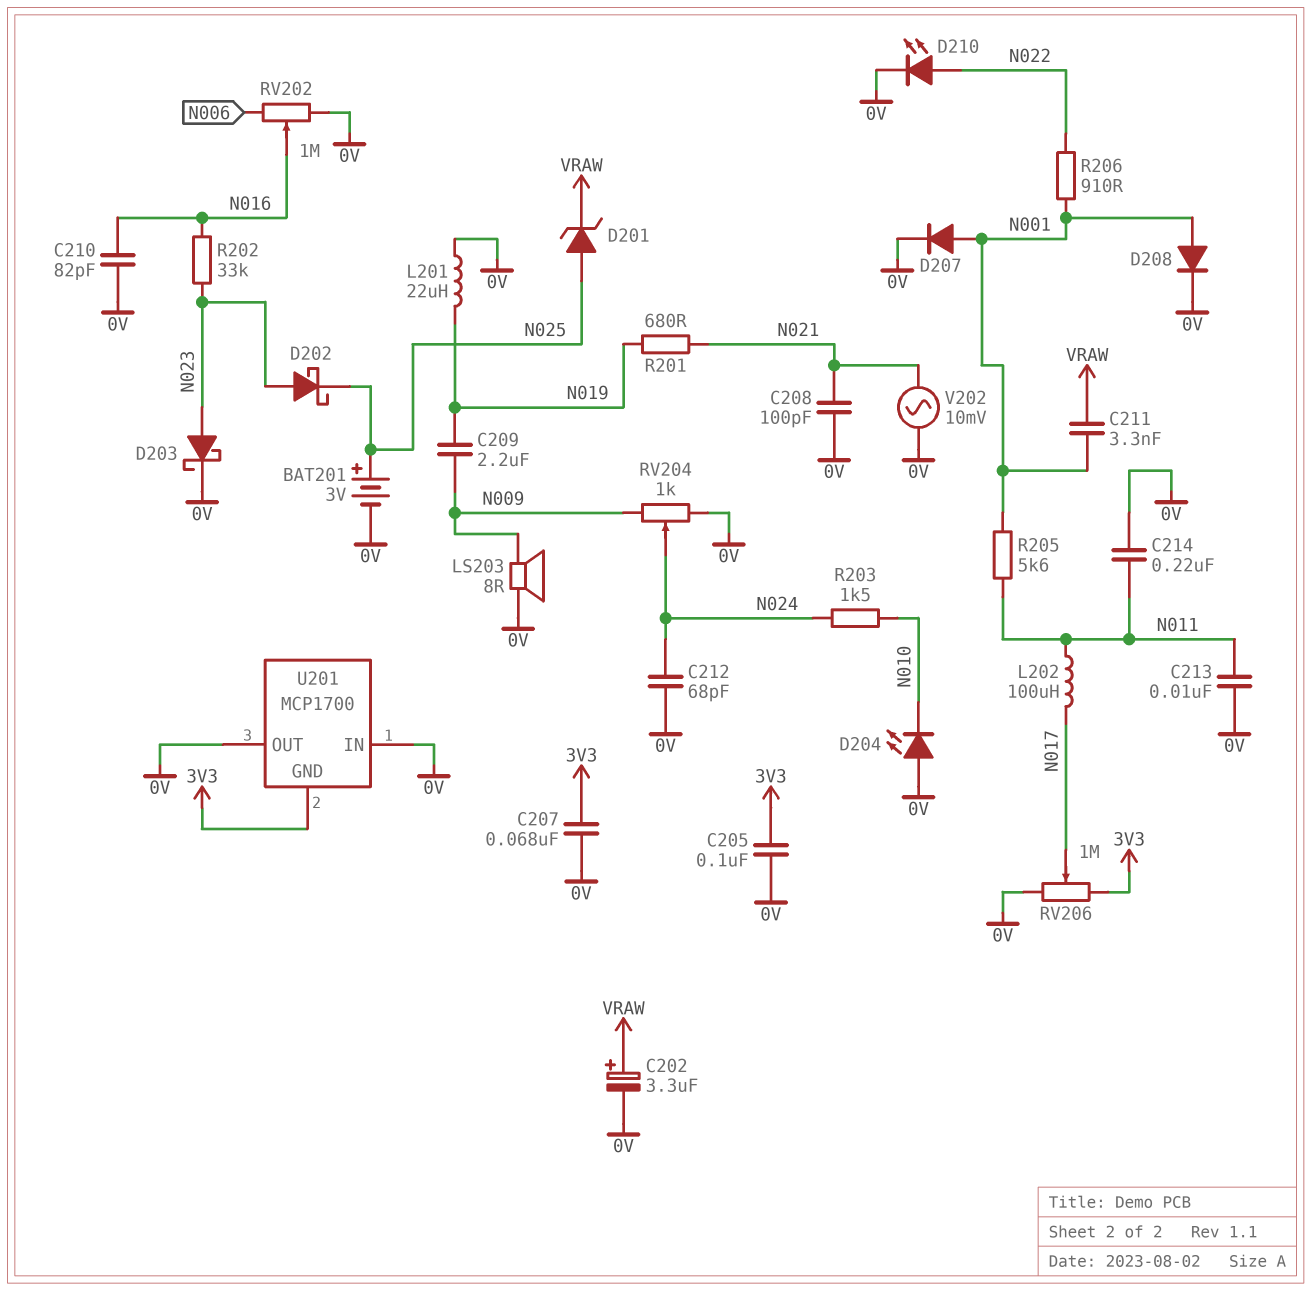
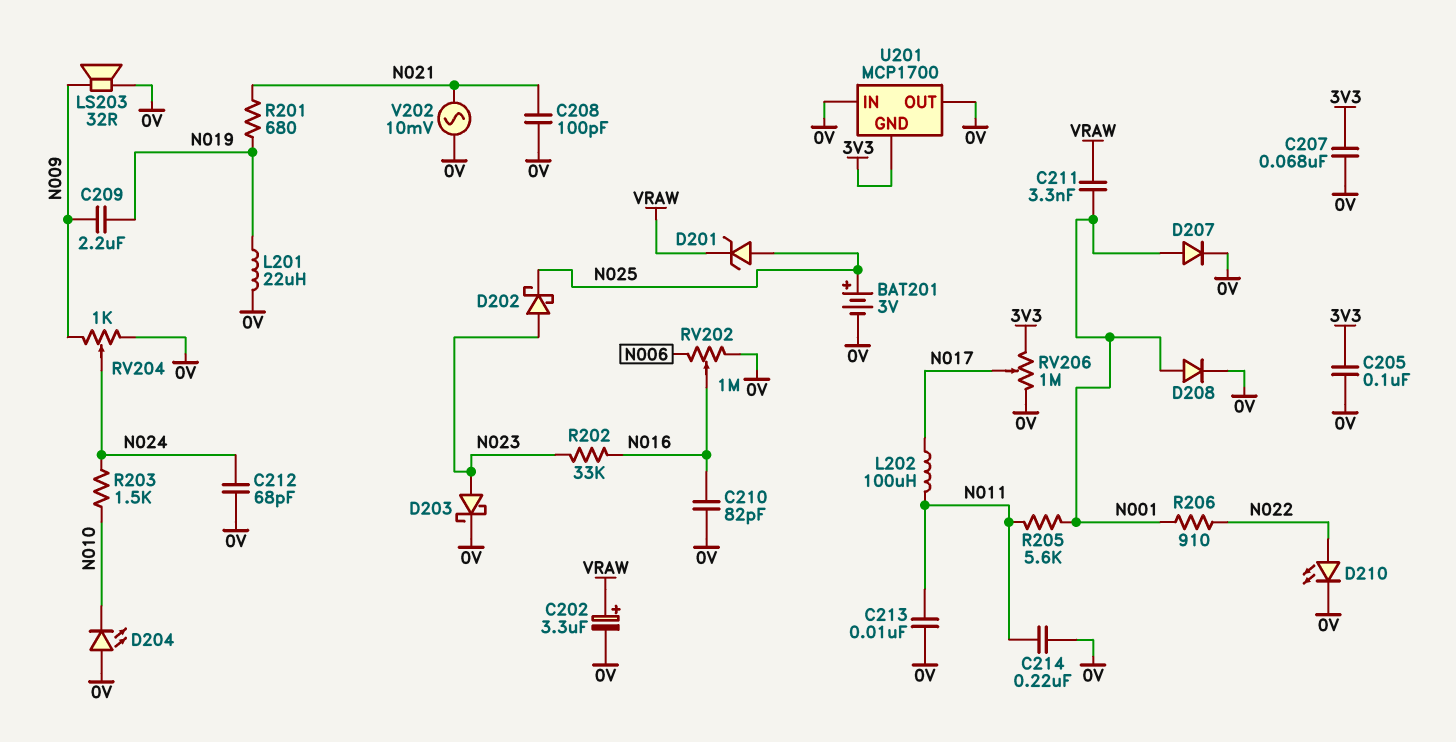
LS203: speaker 8R (0V, N009) -> speaker 32R (0V, N009)

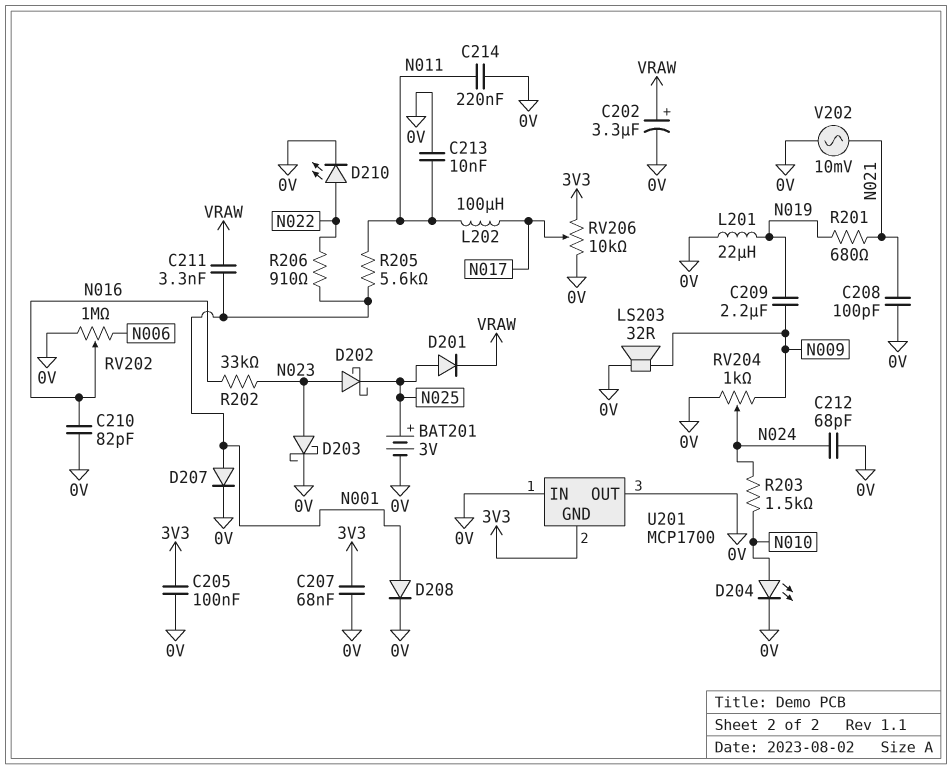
D201: zener (A N025, K VRAW) -> diode (A N025, K VRAW)
D204: LED (A 0V, K N010) -> LED (A N010, K 0V)
RV206: 1M (0V, 3V3, wiper N017) -> 10k (0V, 3V3, wiper N017)

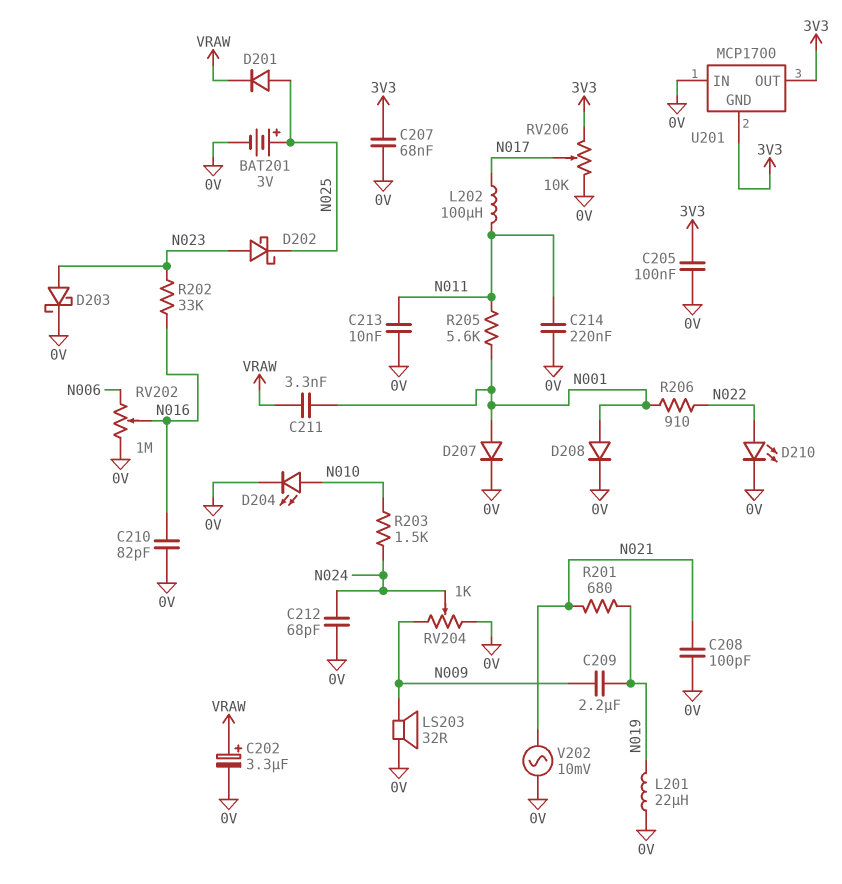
U201 pin OUT: 0V -> 3V3

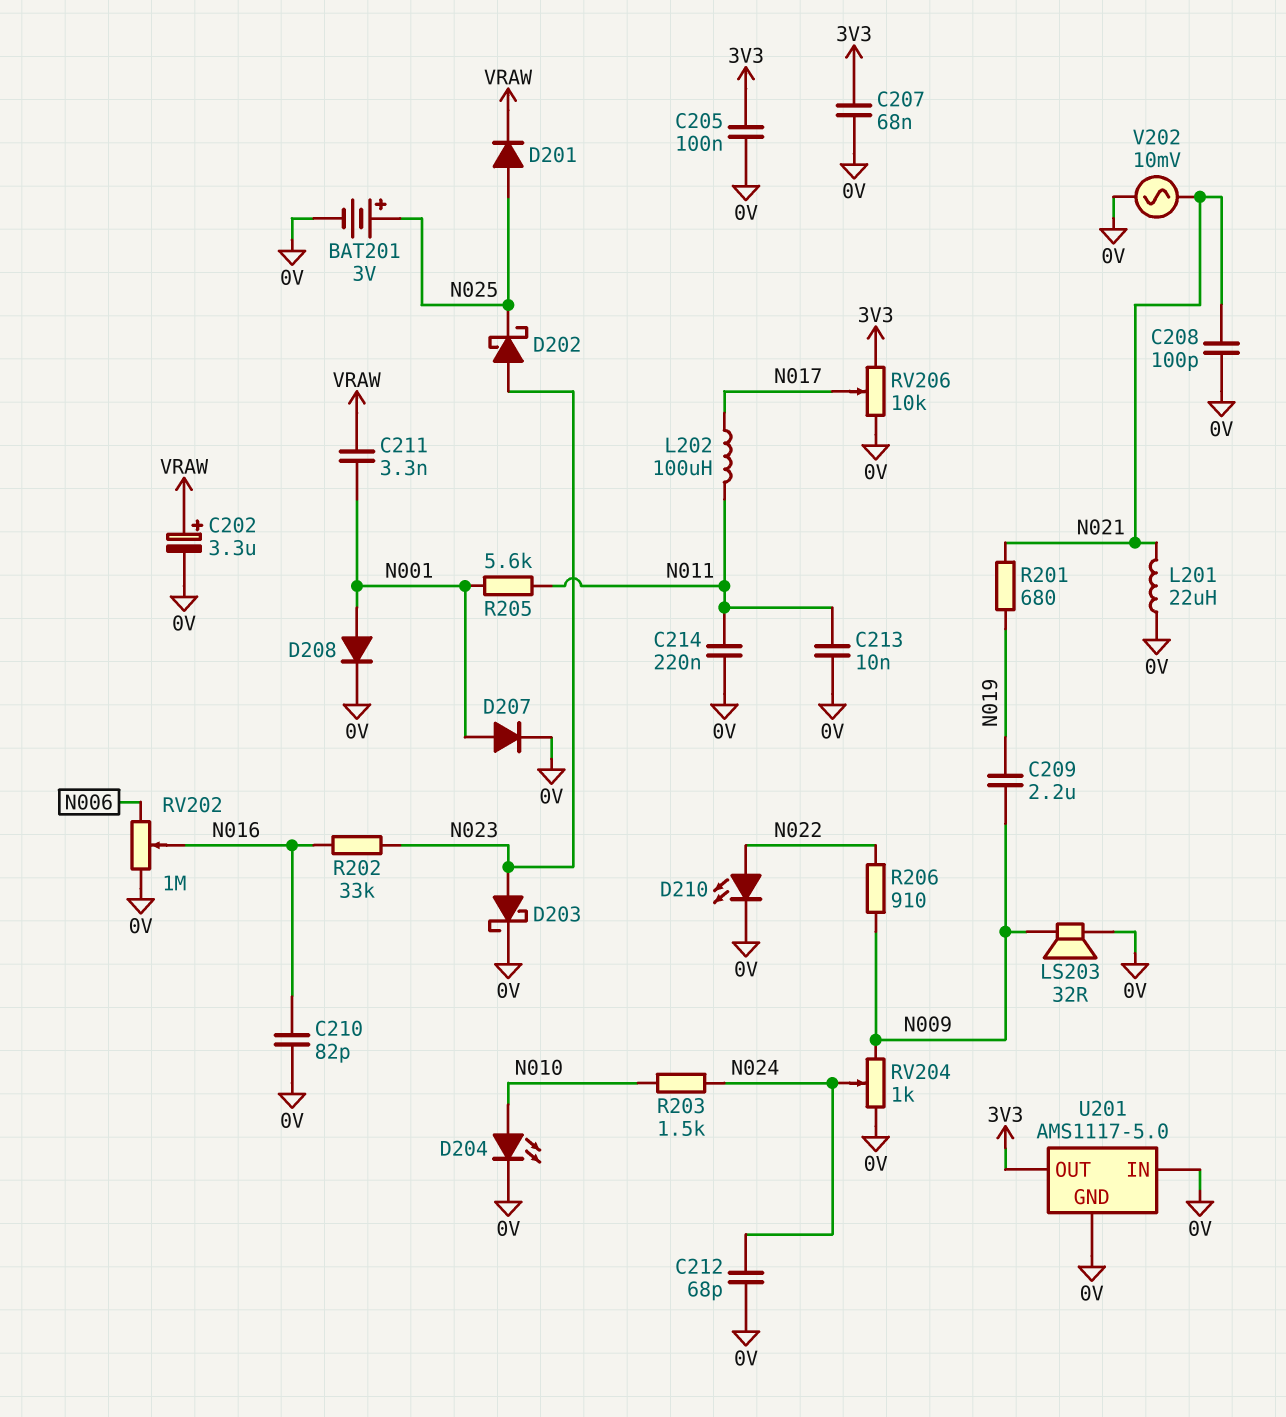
L201: 22uH (0V, N019) -> 22uH (0V, N021)
R206: 910 (N001, N022) -> 910 (N009, N022)
U201: MCP1700 -> AMS1117-5.0
U201 pin GND: 3V3 -> 0V

